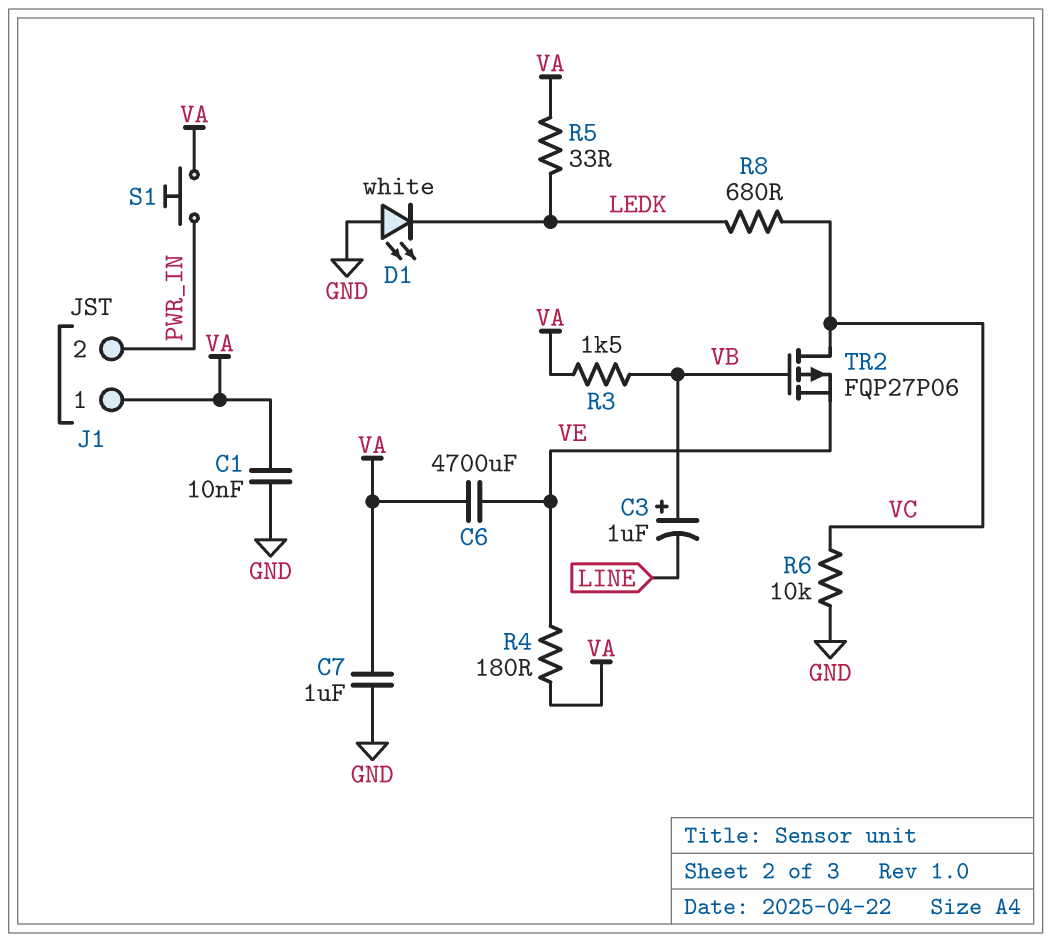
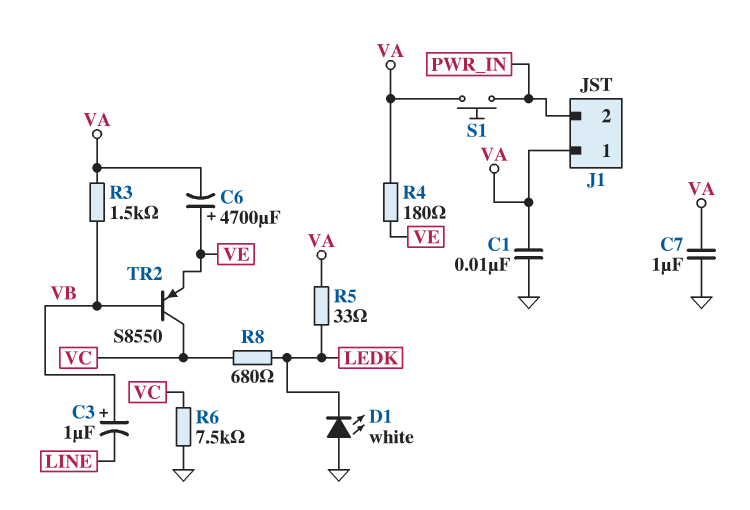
C6: 4700uF (VA, VE) -> 4700uF (plus VE, minus VA)
R6: 10k (GND, VC) -> 7.5k (GND, VC)
TR2: PMOS FQP27P06 (G VB, D VC, S VE) -> PNP S8550 (B VB, C VC, E VE)

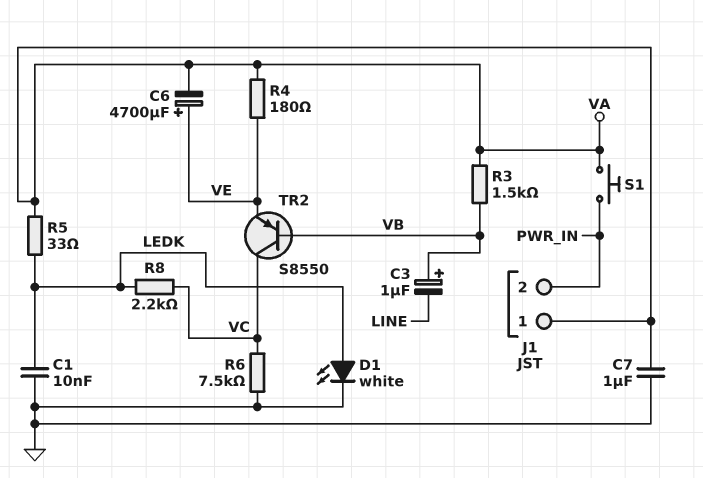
C1: 10nF (GND, VA) -> 10nF (GND, LEDK)
D1: LED white (A GND, K LEDK) -> LED white (A LEDK, K GND)
R8: 680 (LEDK, VC) -> 2.2k (LEDK, VC)

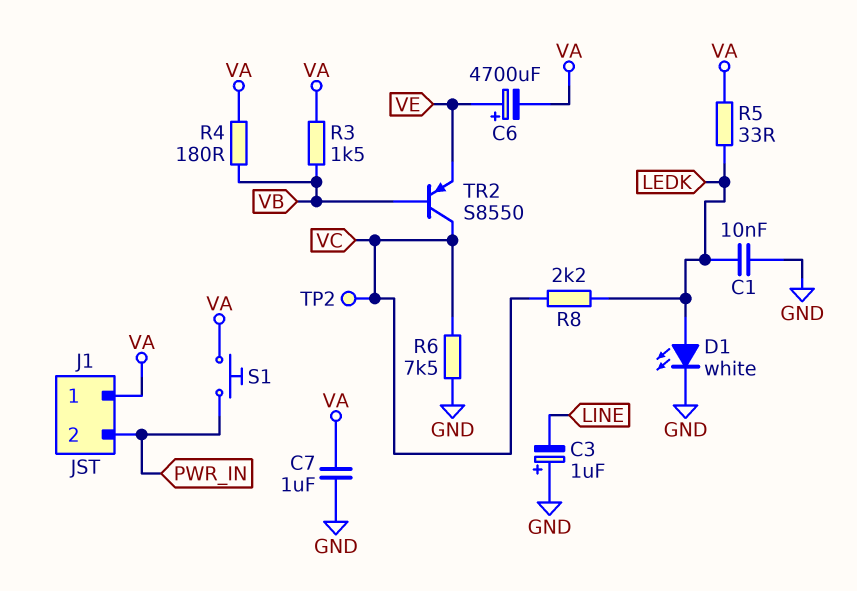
C3: 1uF (plus VB, minus LINE) -> 1uF (plus GND, minus LINE)
R4: 180 (VA, VE) -> 180 (VA, VB)
TP2: none -> test point (VC)

